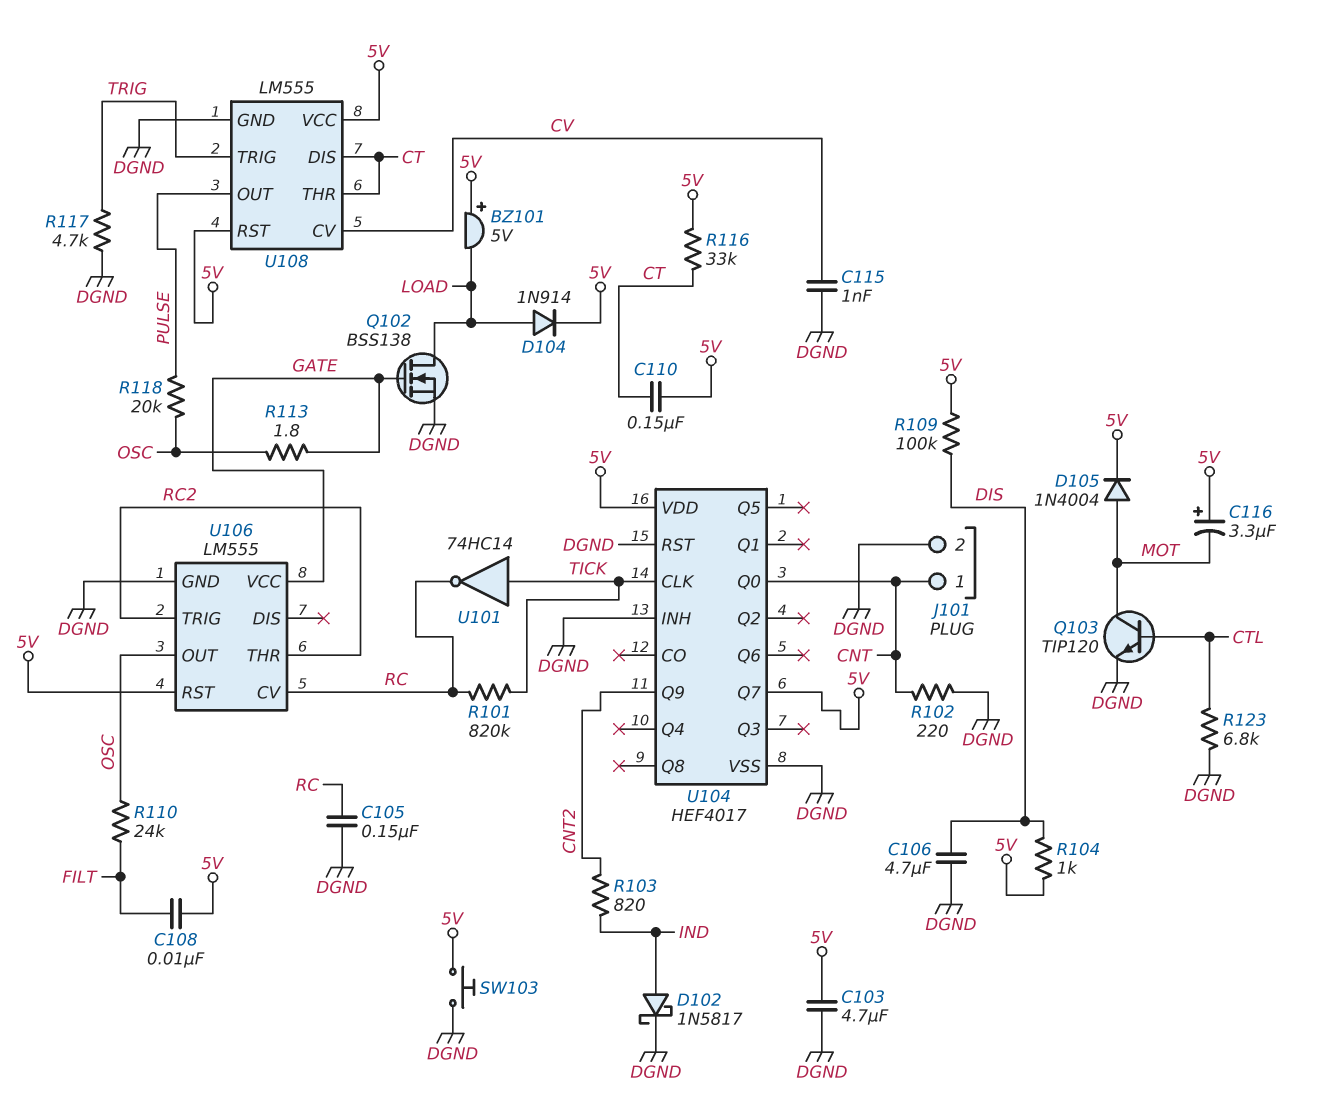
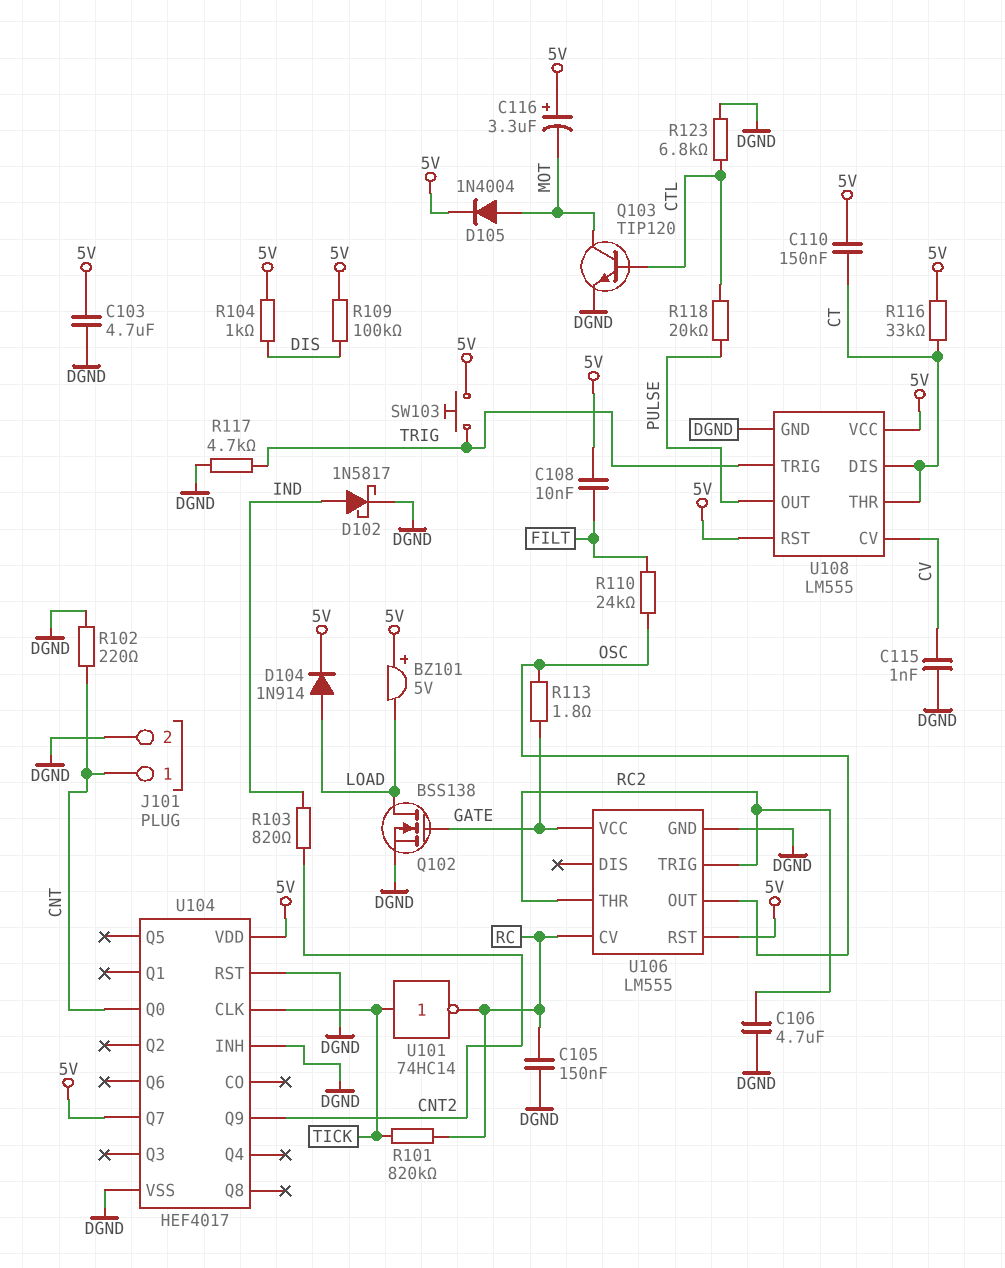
C106: 4.7uF (DGND, DIS) -> 4.7uF (DGND, RC2)
R118: 20k (OSC, PULSE) -> 20k (CTL, PULSE)
SW103: button (5V, DGND) -> button (5V, TRIG)

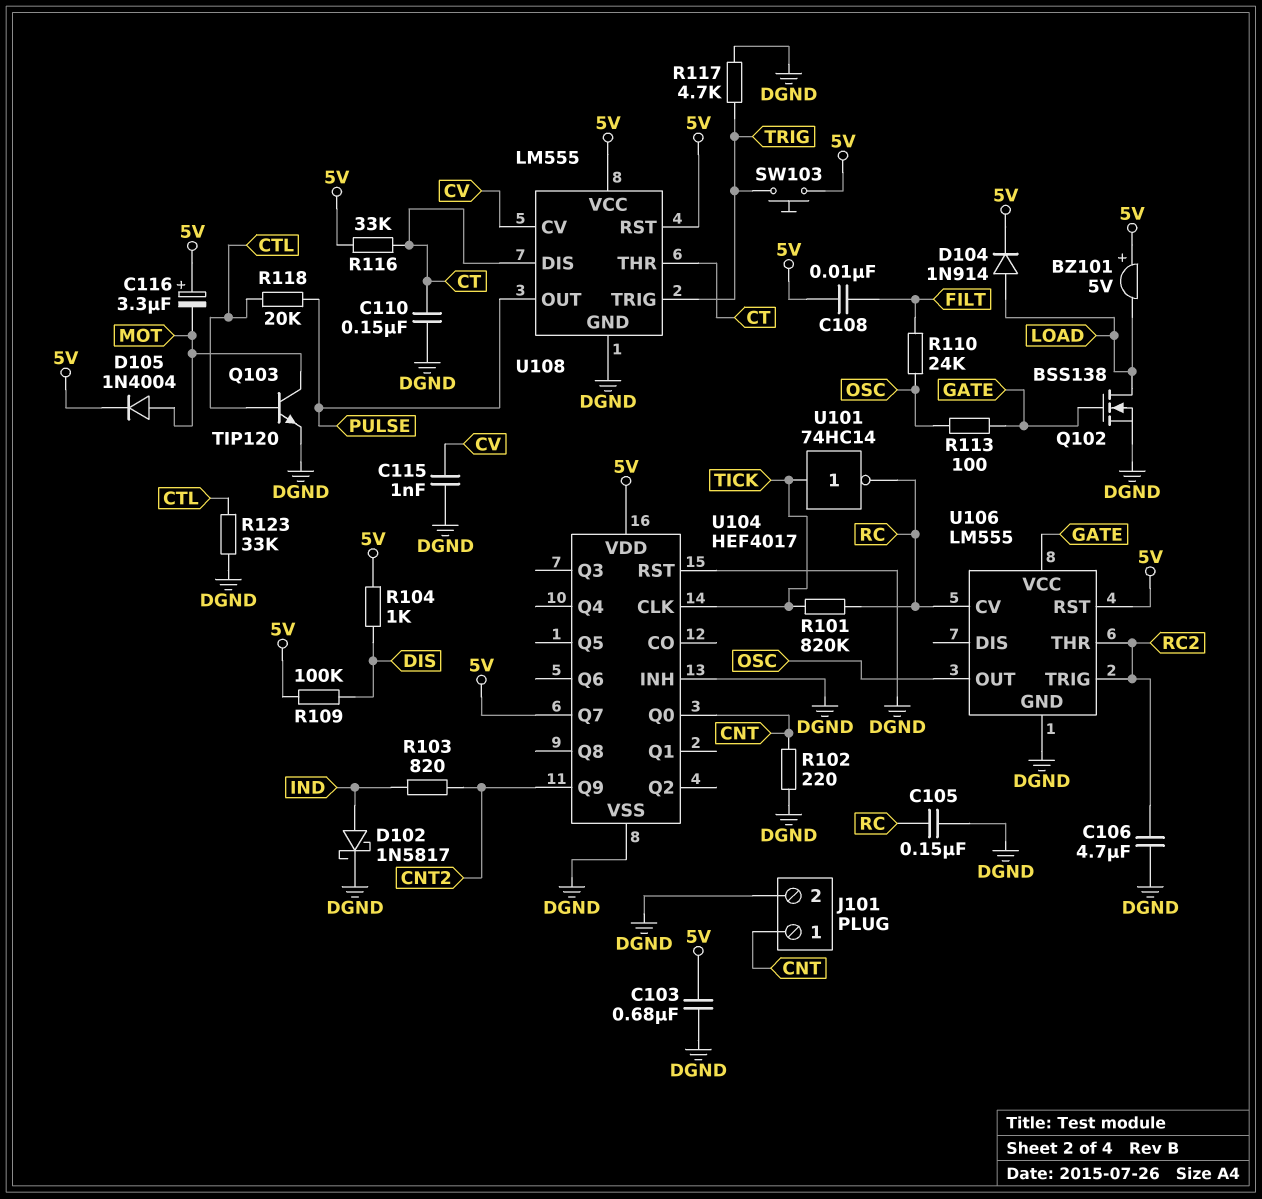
C103: 4.7uF (5V, DGND) -> 680nF (5V, DGND)
C110: 150nF (5V, CT) -> 150nF (CT, DGND)
R113: 1.8 (GATE, OSC) -> 100 (GATE, OSC)
R123: 6.8k (CTL, DGND) -> 33k (CTL, DGND)

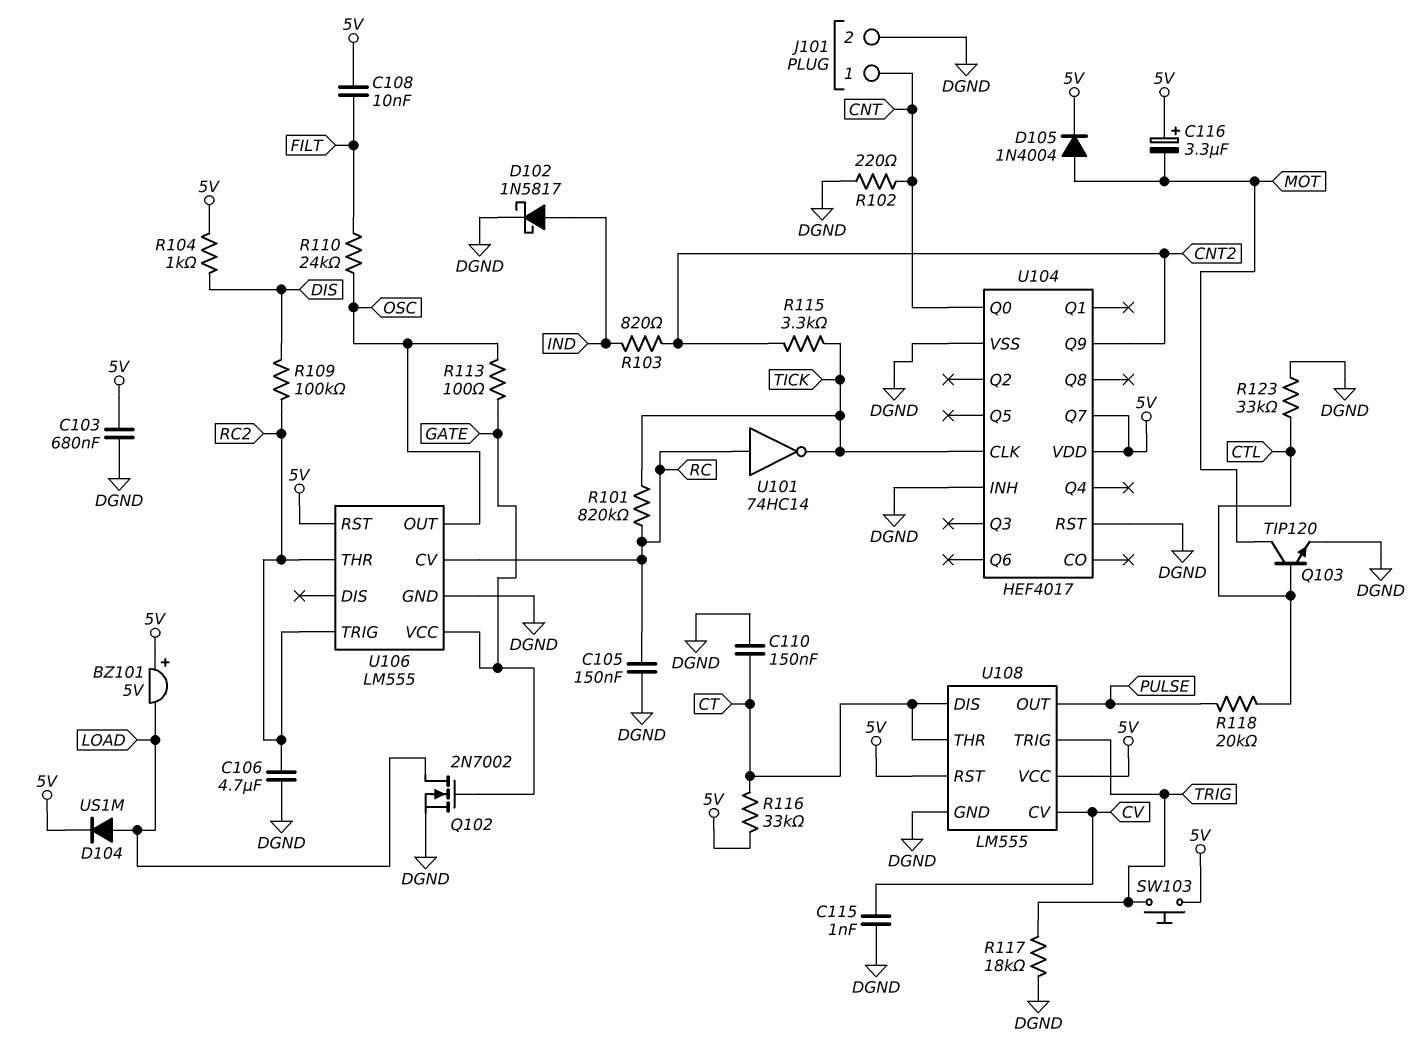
D104: diode 1N914 (A LOAD, K 5V) -> diode US1M (A LOAD, K 5V)
Q102: NMOS BSS138 (G GATE, D LOAD, S DGND) -> NMOS 2N7002 (G GATE, D LOAD, S DGND)
R109: 100k (5V, DIS) -> 100k (DIS, RC2)
R115: none -> 3.3k (CNT2, TICK)
R117: 4.7k (DGND, TRIG) -> 18k (DGND, TRIG)
U101: NOT 74HC14 (in TICK, out RC) -> NOT 74HC14 (in RC, out TICK)

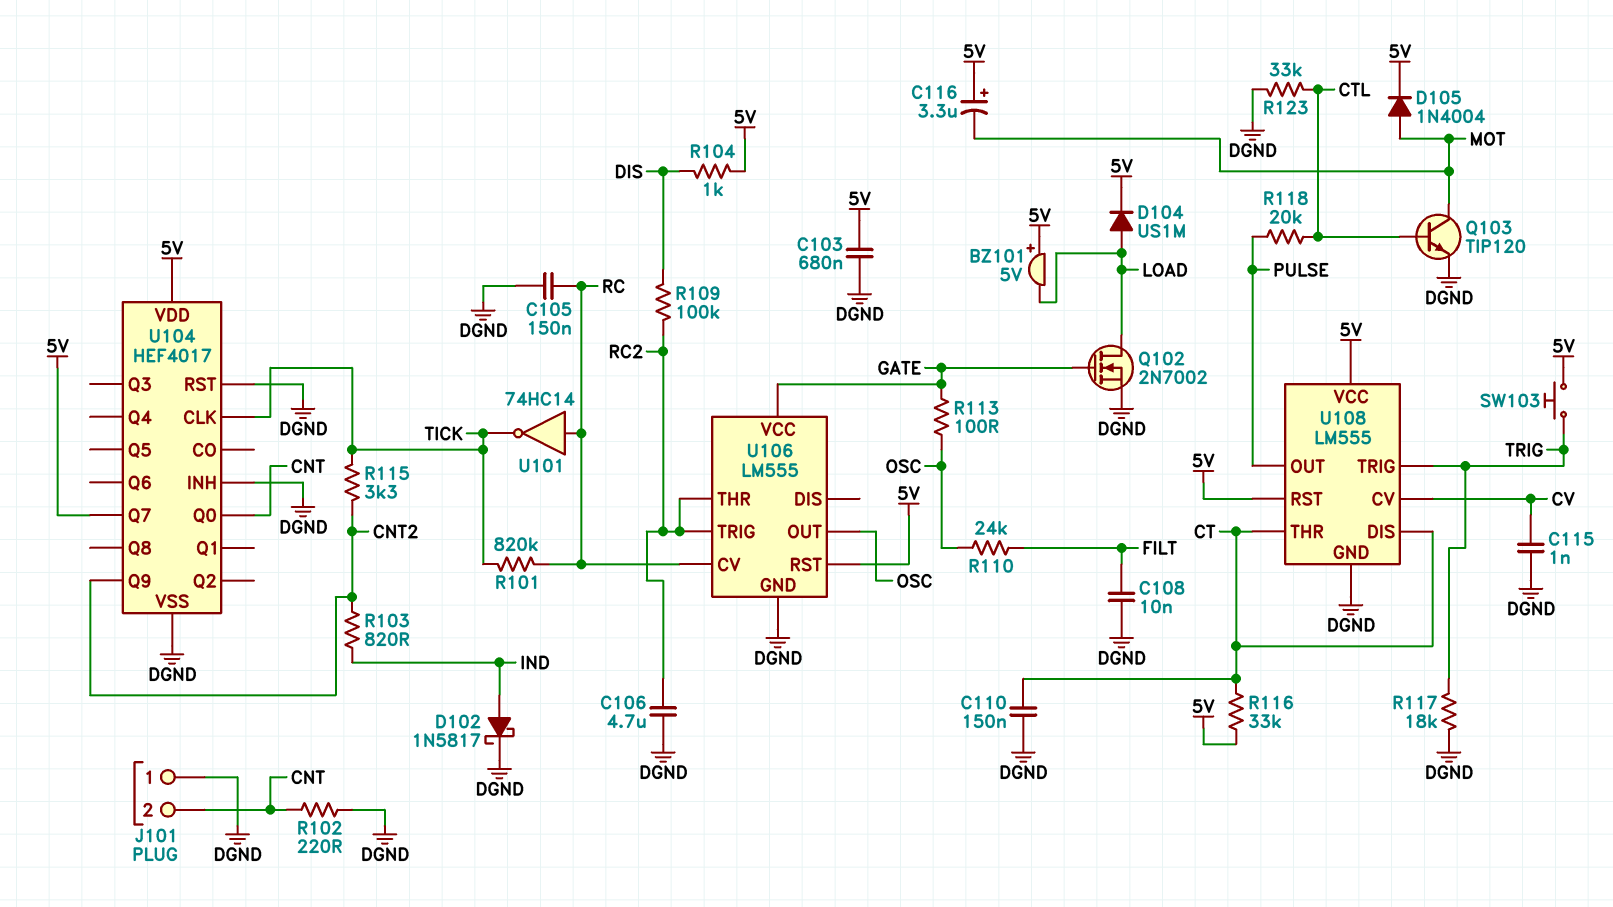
C108: 10nF (5V, FILT) -> 10nF (DGND, FILT)
J101 pin 1: CNT -> DGND
J101 pin 2: DGND -> CNT

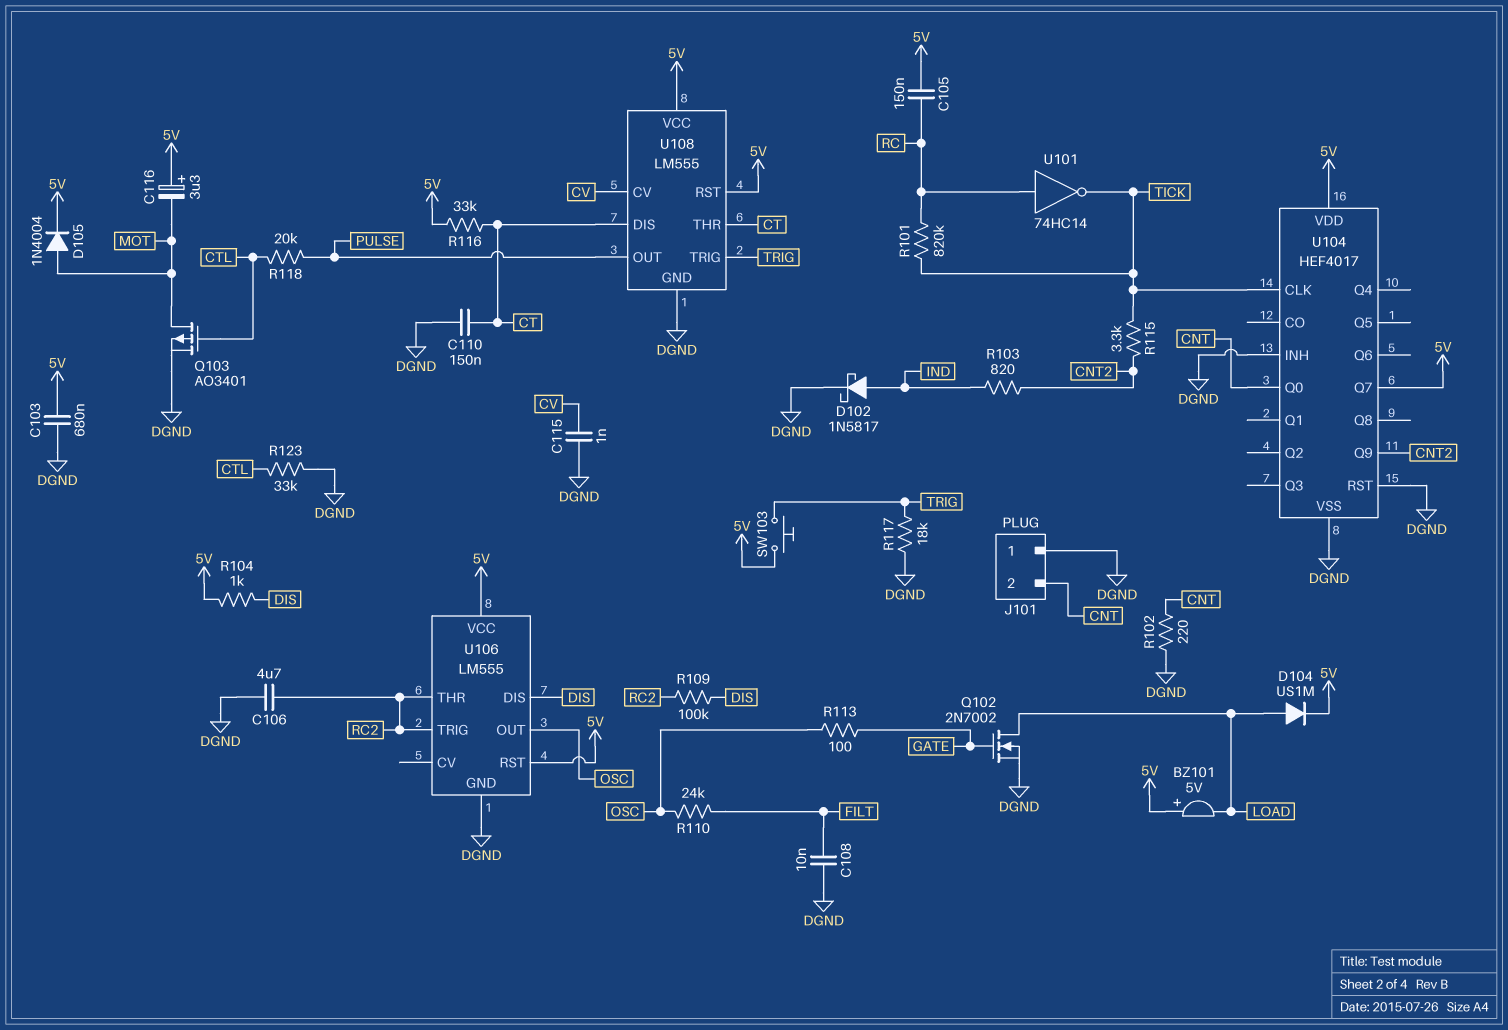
C105: 150nF (DGND, RC) -> 150nF (5V, RC)
Q103: NPN TIP120 (B CTL, C MOT, E DGND) -> PMOS AO3401 (G CTL, D MOT, S DGND)
U106 pin CV: RC -> none
U106 pin DIS: none -> DIS
U106 pin VCC: GATE -> 5V

